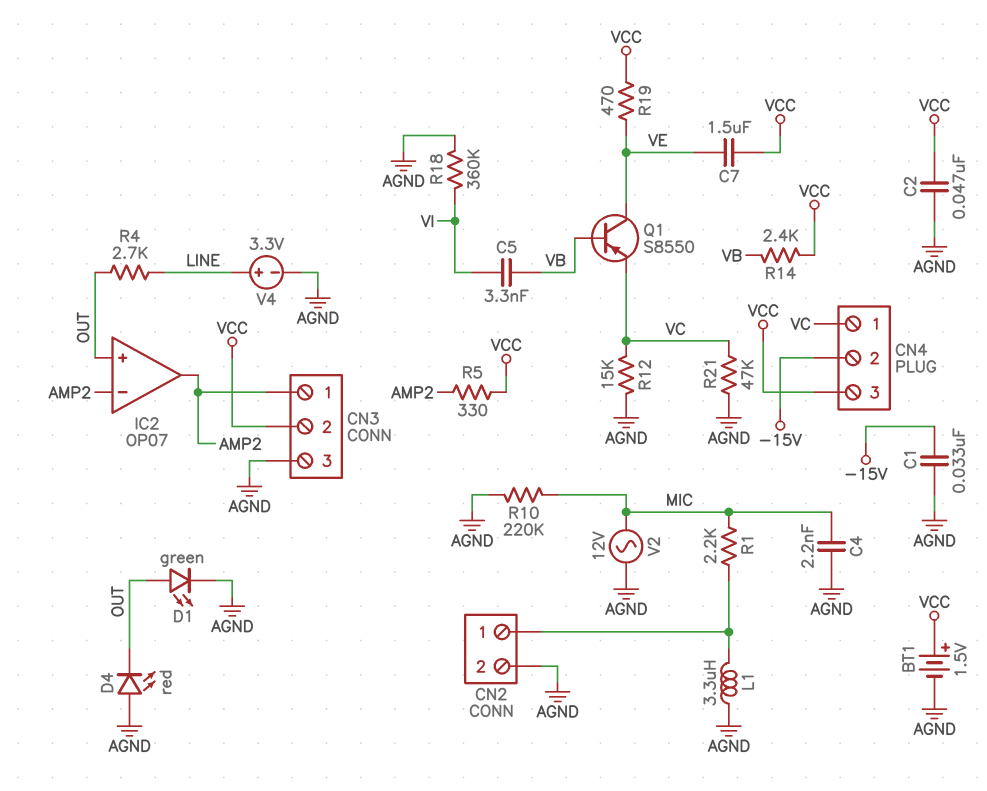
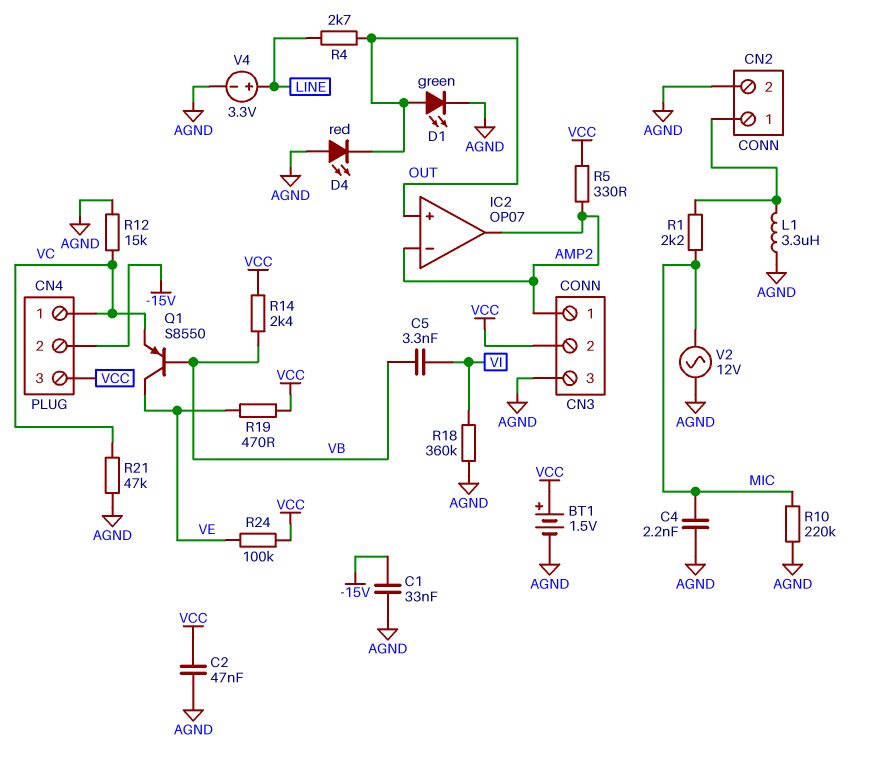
C7: 1.5uF (VCC, VE) -> none
R24: none -> 100k (VCC, VE)

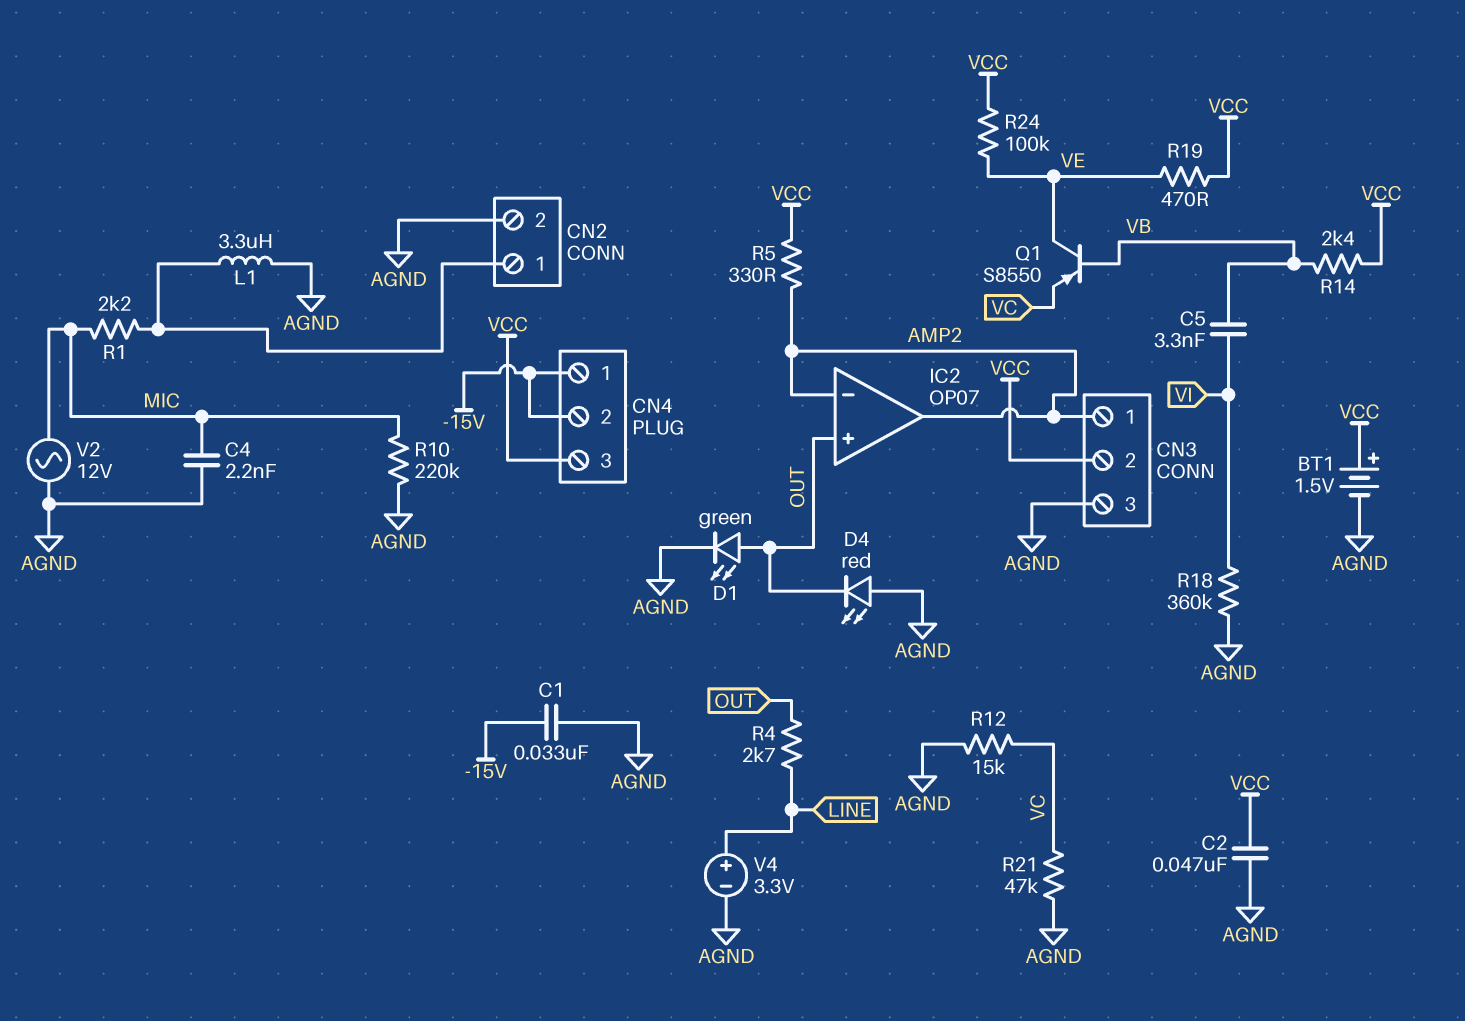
CN4 pin 1: VC -> -15V

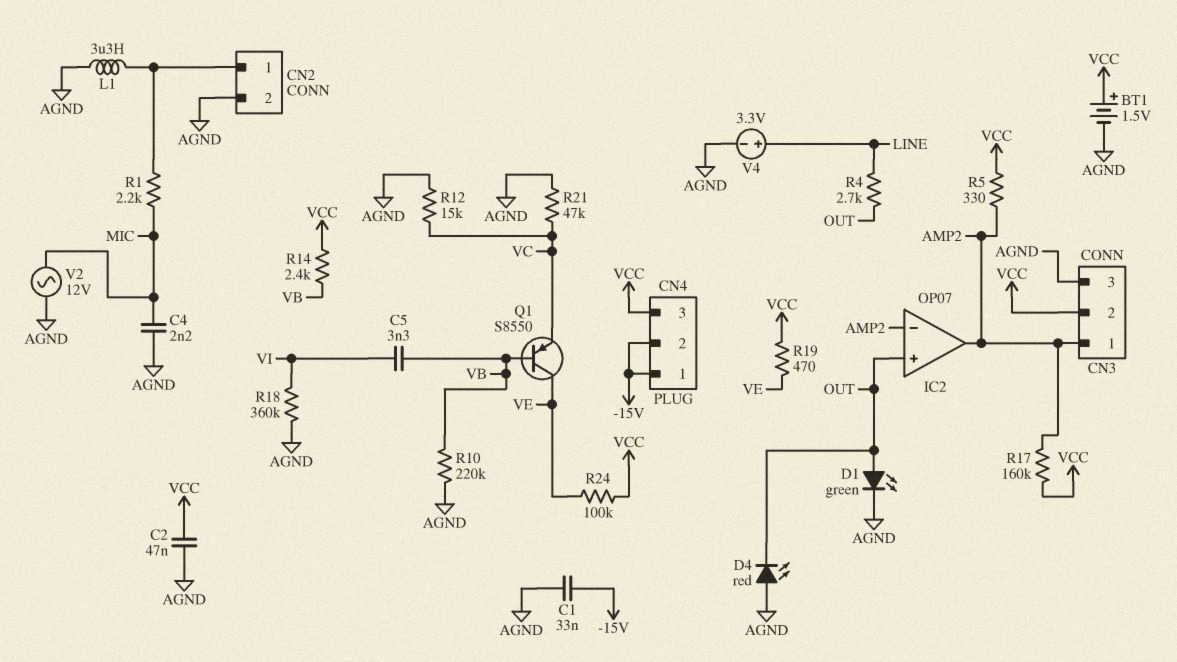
R10: 220k (AGND, MIC) -> 220k (AGND, VB)
R17: none -> 160k (AMP2, VCC)

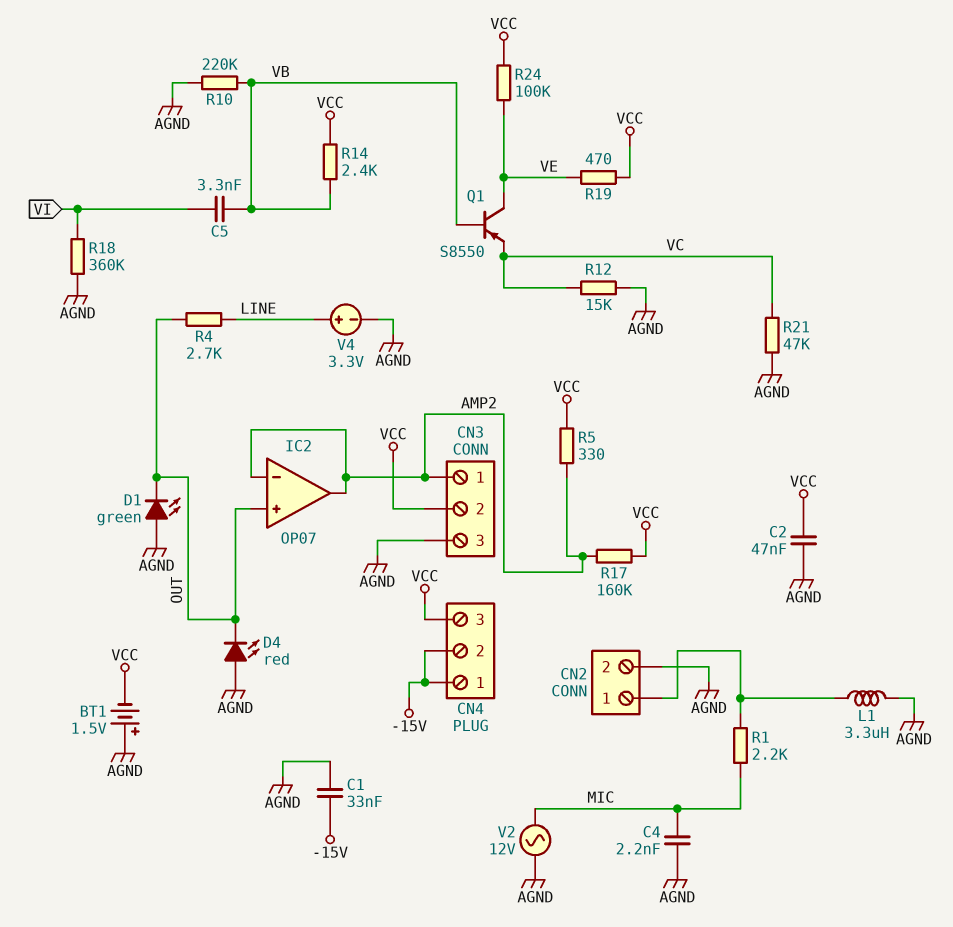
BT1: 1.5V (plus VCC, minus AGND) -> 1.5V (plus AGND, minus VCC)
D1: LED green (A OUT, K AGND) -> LED green (A AGND, K OUT)

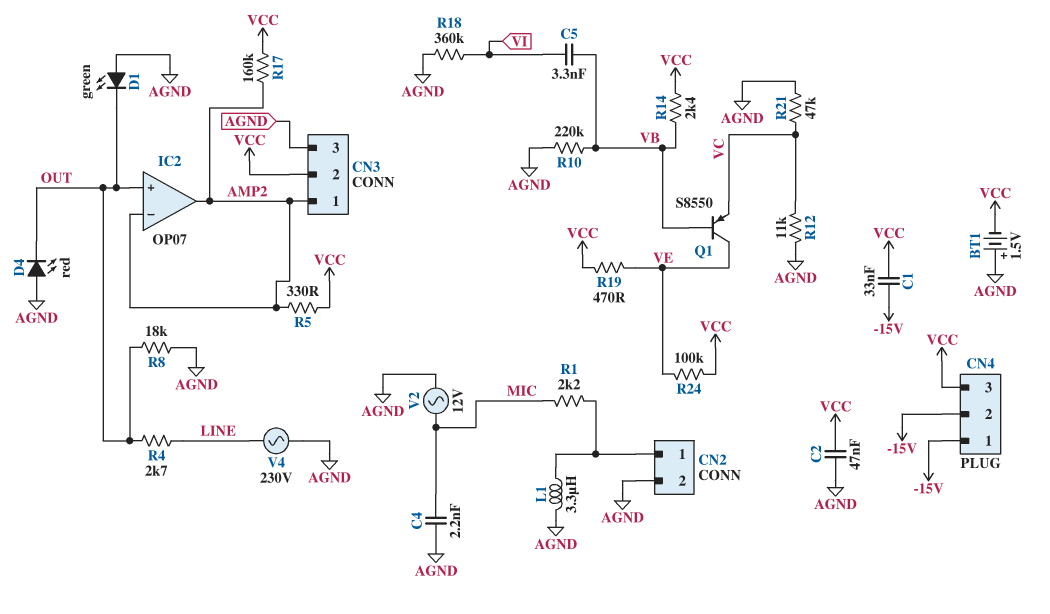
C1: 33nF (-15V, AGND) -> 33nF (-15V, VCC)
R8: none -> 18k (AGND, OUT)
R12: 15k (AGND, VC) -> 11k (AGND, VC)
V4: 3.3V (plus LINE, minus AGND) -> AC 230V (AGND, LINE)

